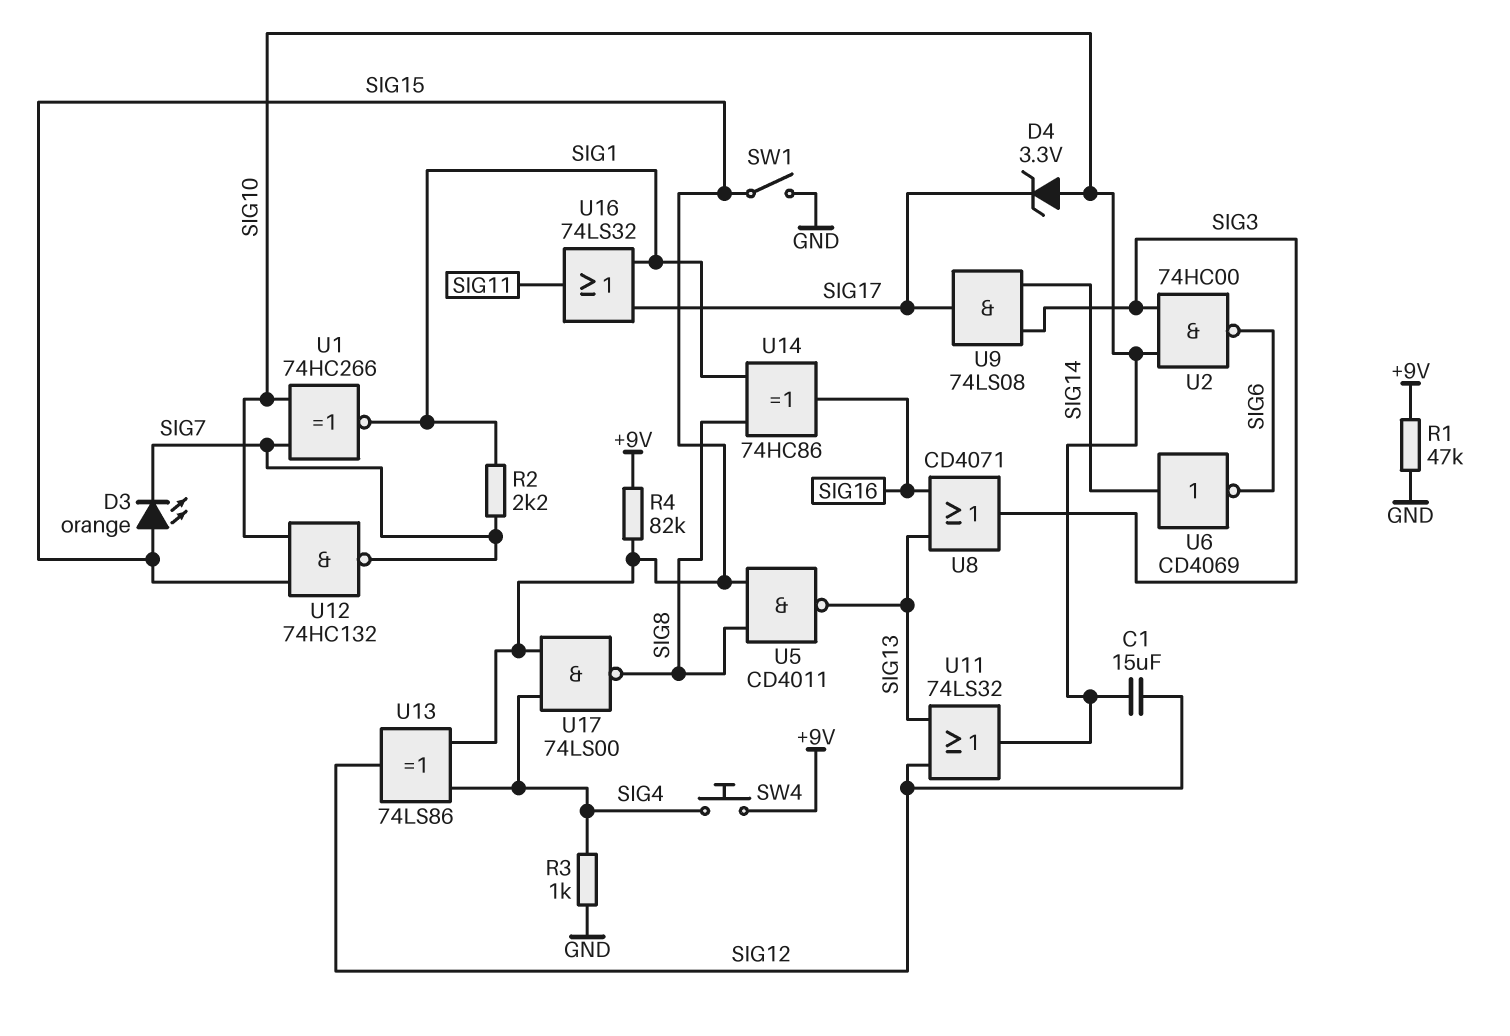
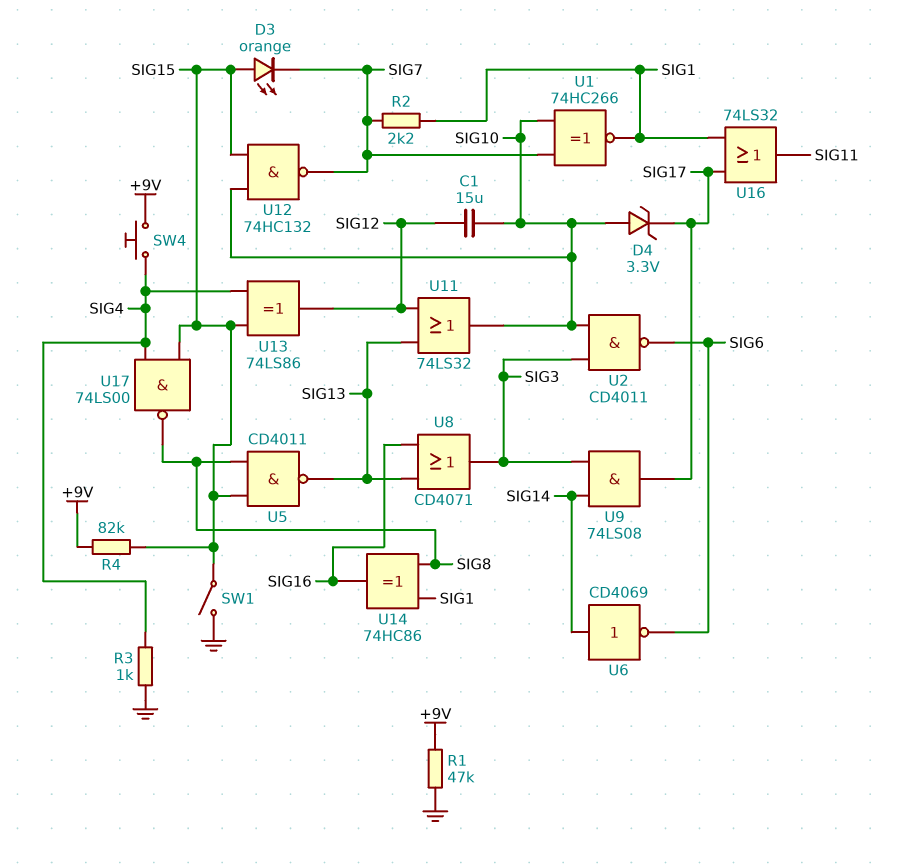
U2: NAND 74HC00 (in SIG3, in SIG10, out SIG6) -> NAND CD4011 (in SIG3, in SIG10, out SIG6)

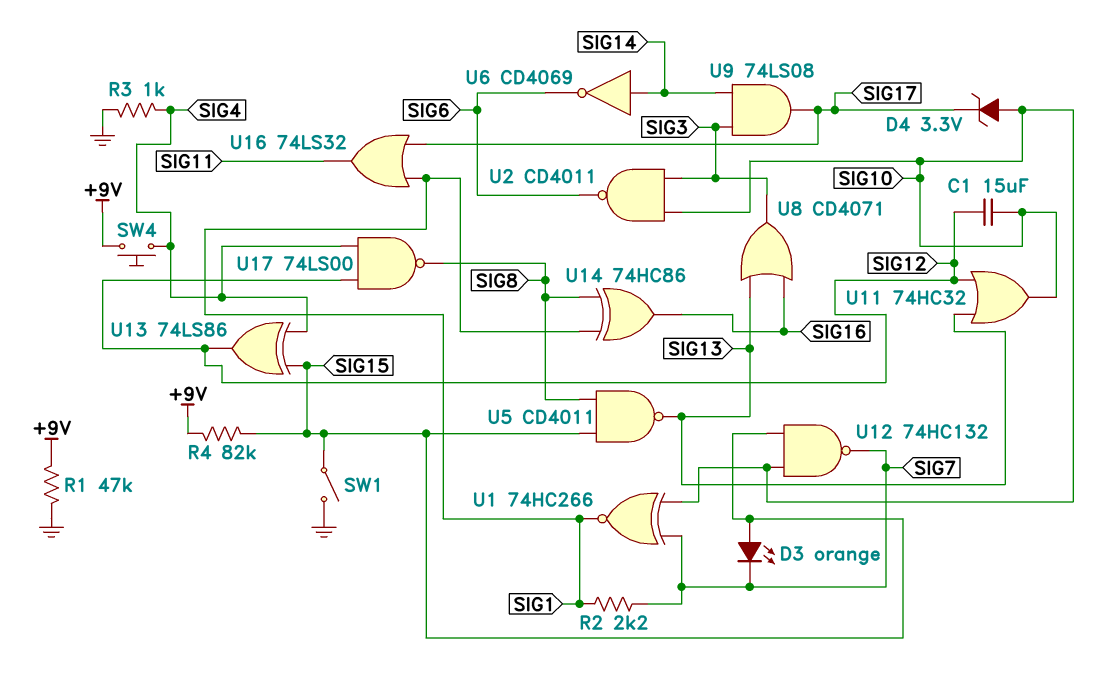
U11: OR 74LS32 (in SIG12, in SIG13, out SIG10) -> OR 74HC32 (in SIG12, in SIG13, out SIG10)
U17: NAND 74LS00 (in SIG4, in SIG15, out SIG8) -> NAND 74LS00 (in SIG4, in SIG12, out SIG8)

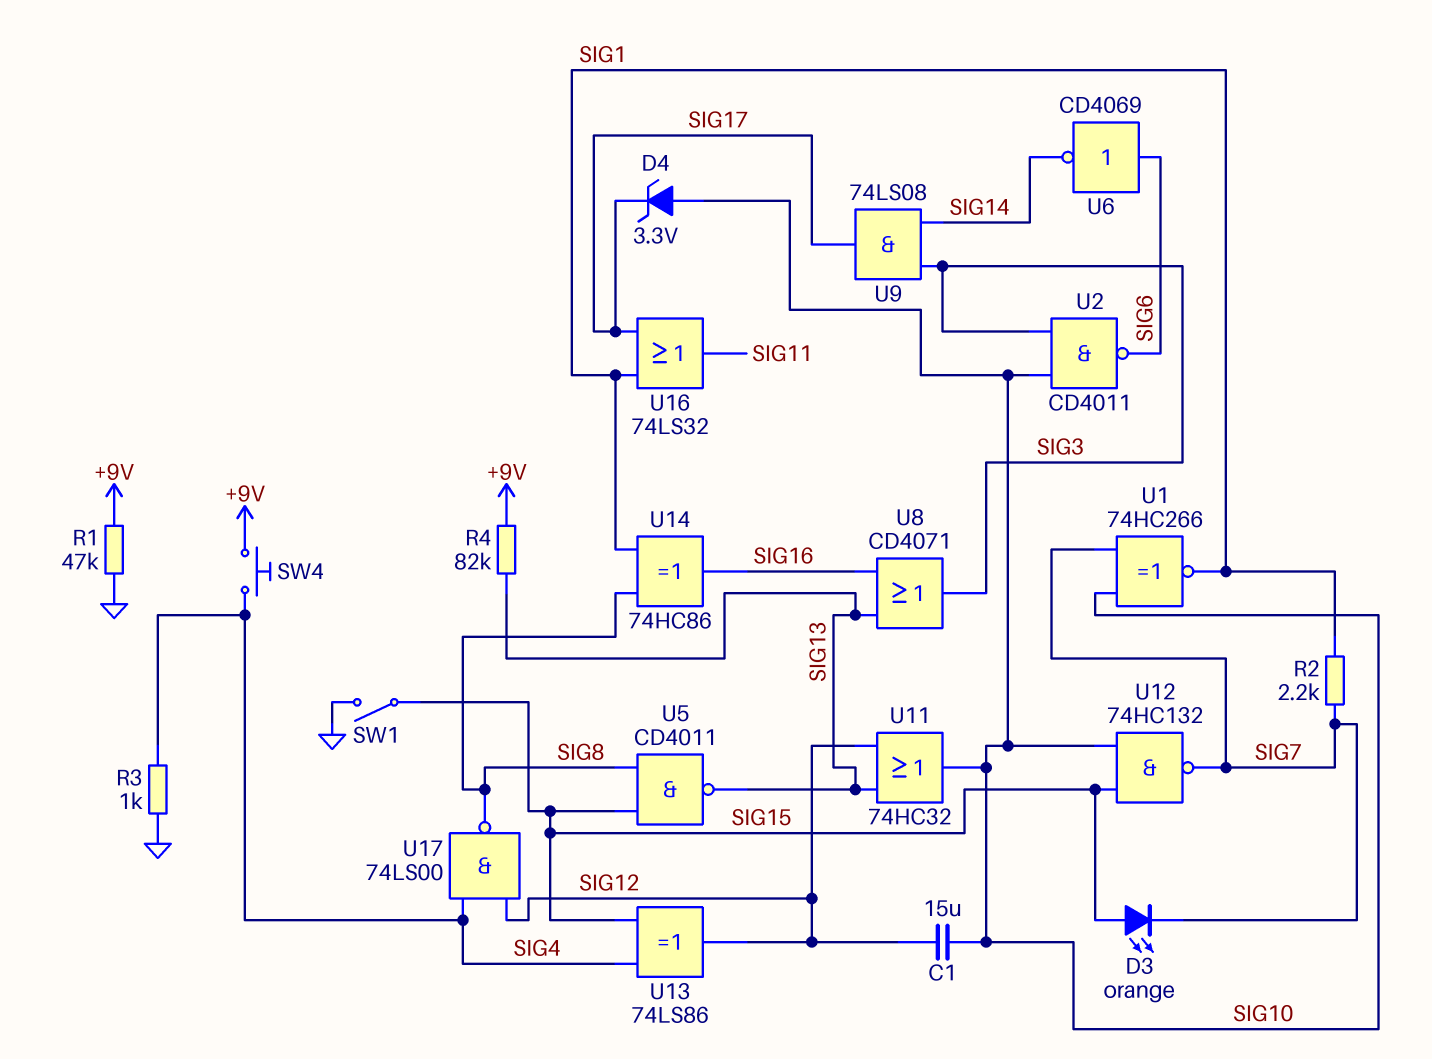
R4: 82k (+9V, SIG15) -> 82k (+9V, SIG13)
U6: NOT CD4069 (in SIG14, out SIG6) -> NOT CD4069 (in SIG6, out SIG14)

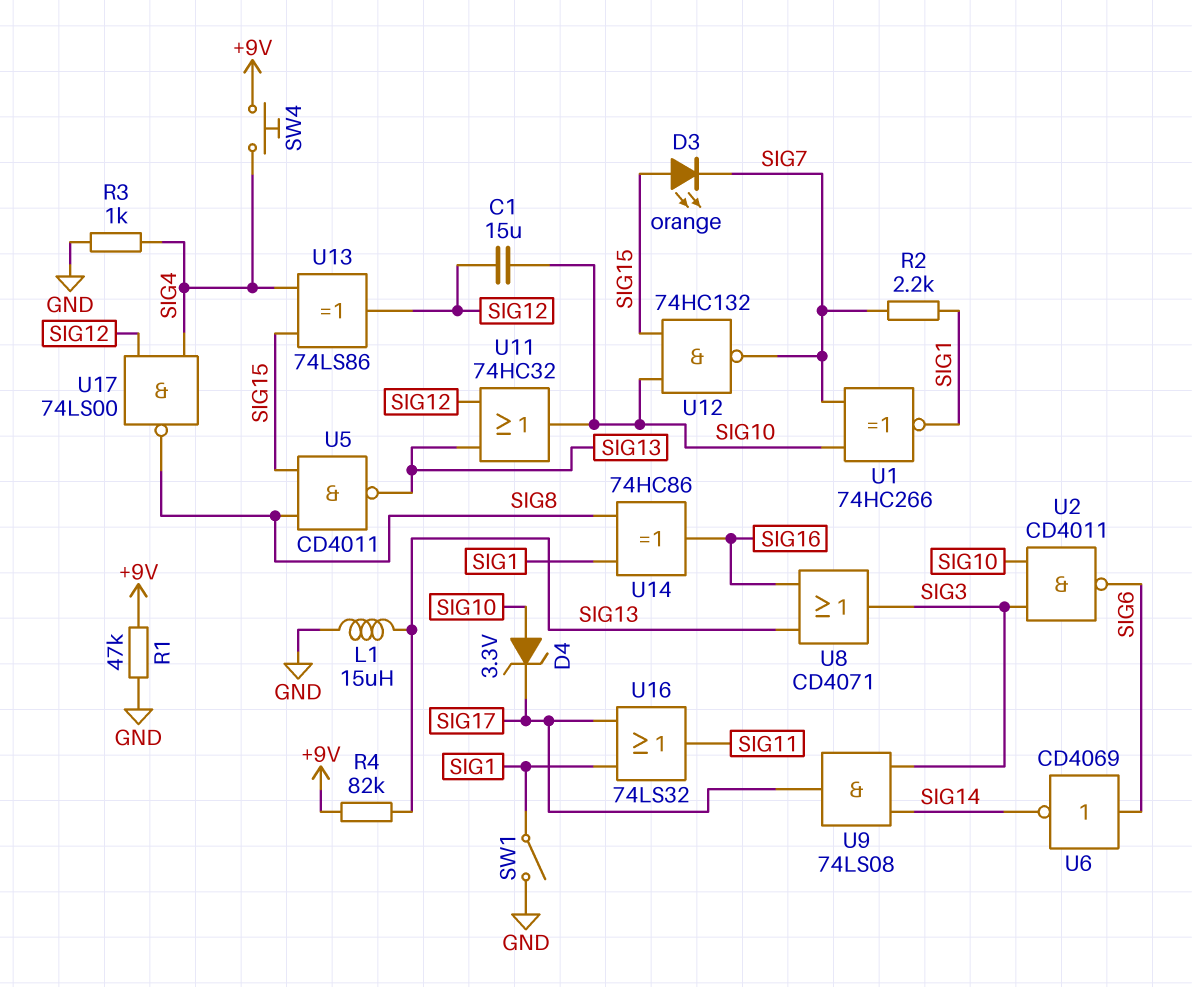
L1: none -> 15uH (GND, SIG13)
SW1: switch (GND, SIG15) -> switch (GND, SIG1)

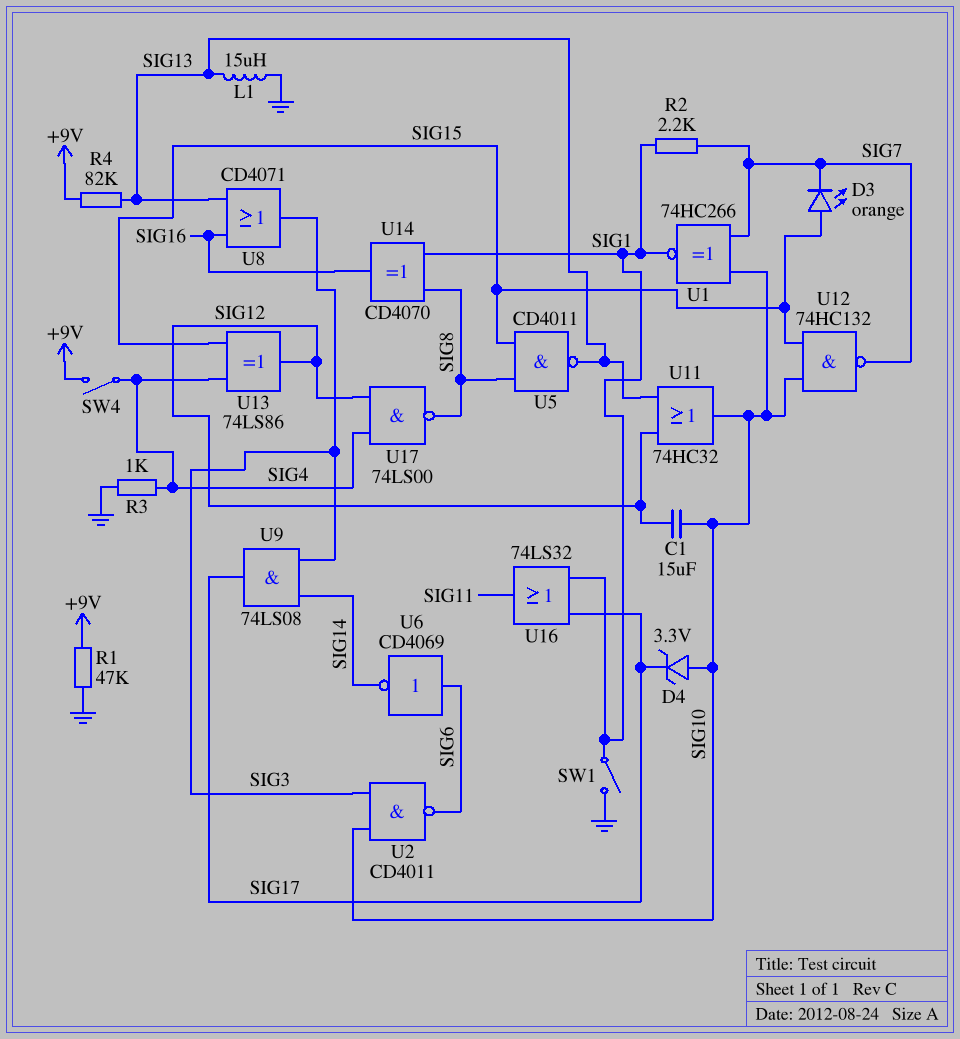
SW4: button (+9V, SIG4) -> switch (+9V, SIG4)
U14: XOR 74HC86 (in SIG1, in SIG8, out SIG16) -> XOR CD4070 (in SIG1, in SIG8, out SIG16)

